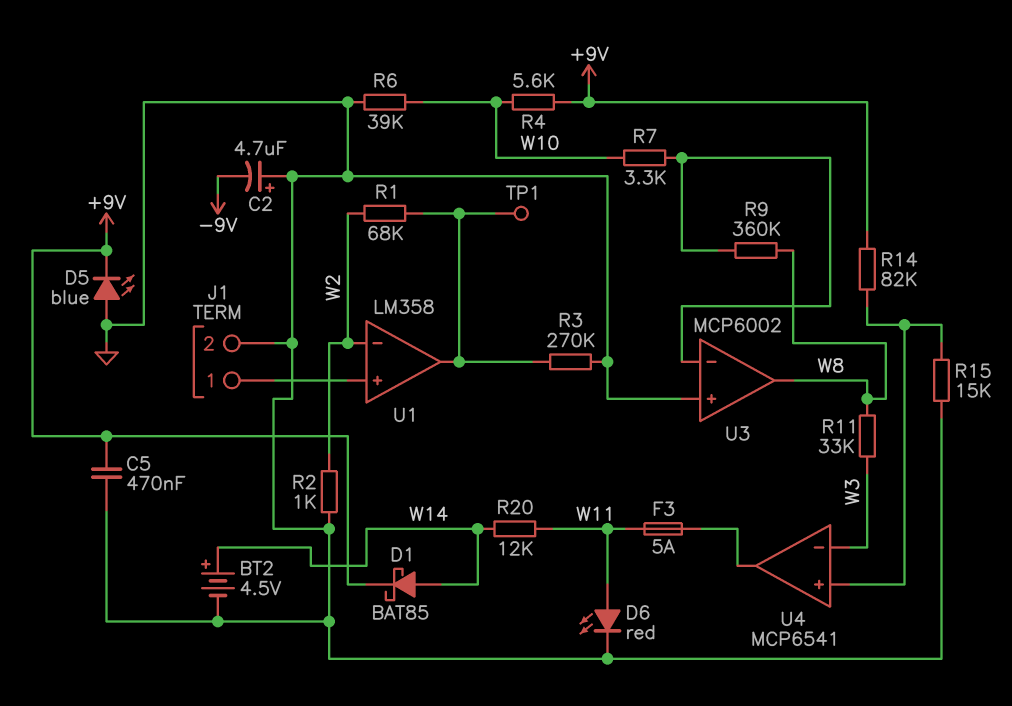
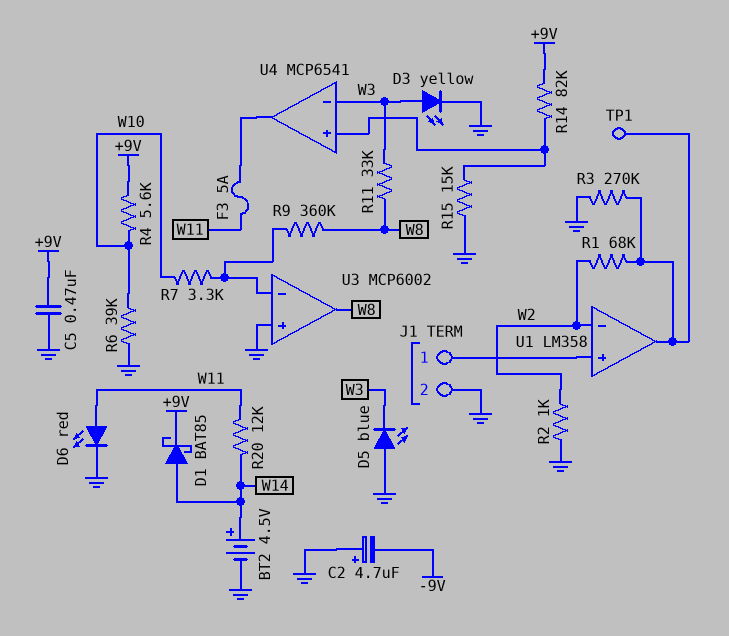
D3: none -> LED yellow (A W3, K GND)
D5: LED blue (A GND, K +9V) -> LED blue (A GND, K W3)

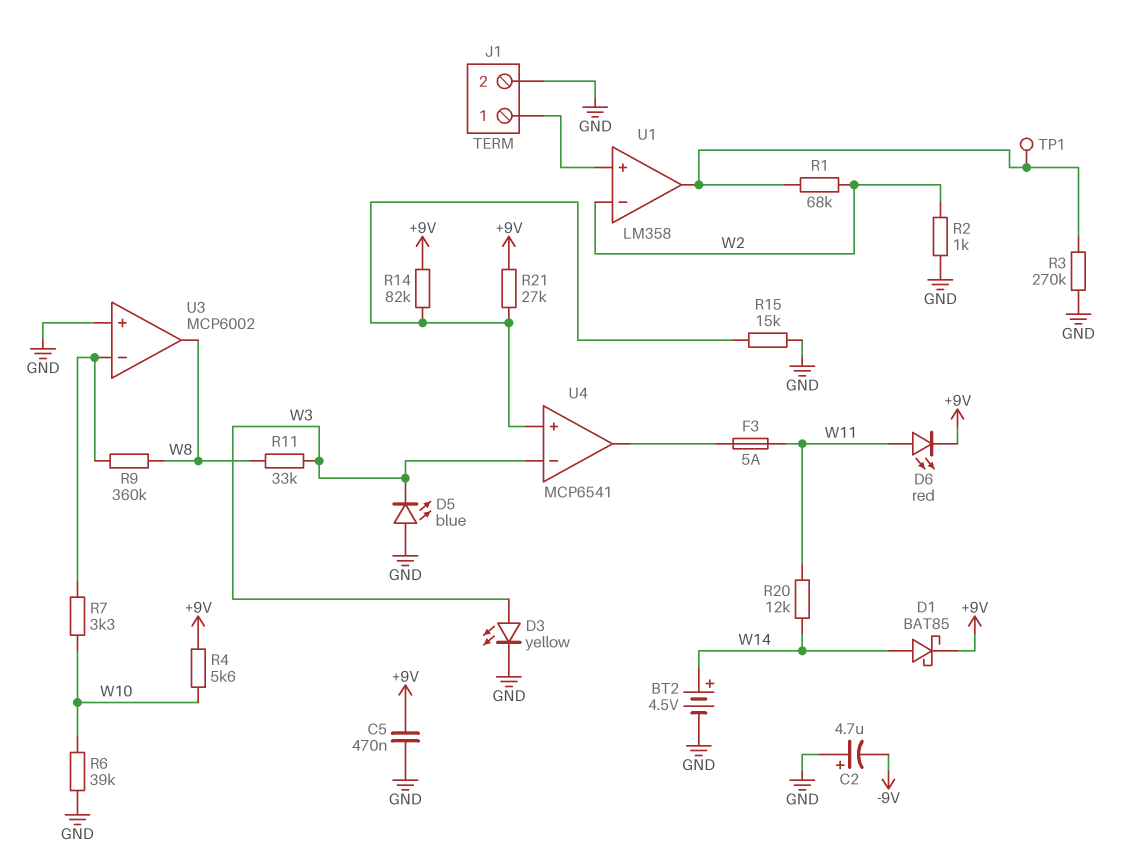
D6: LED red (A W11, K GND) -> LED red (A W11, K +9V)
R21: none -> 27k (+9V, U4/in+)

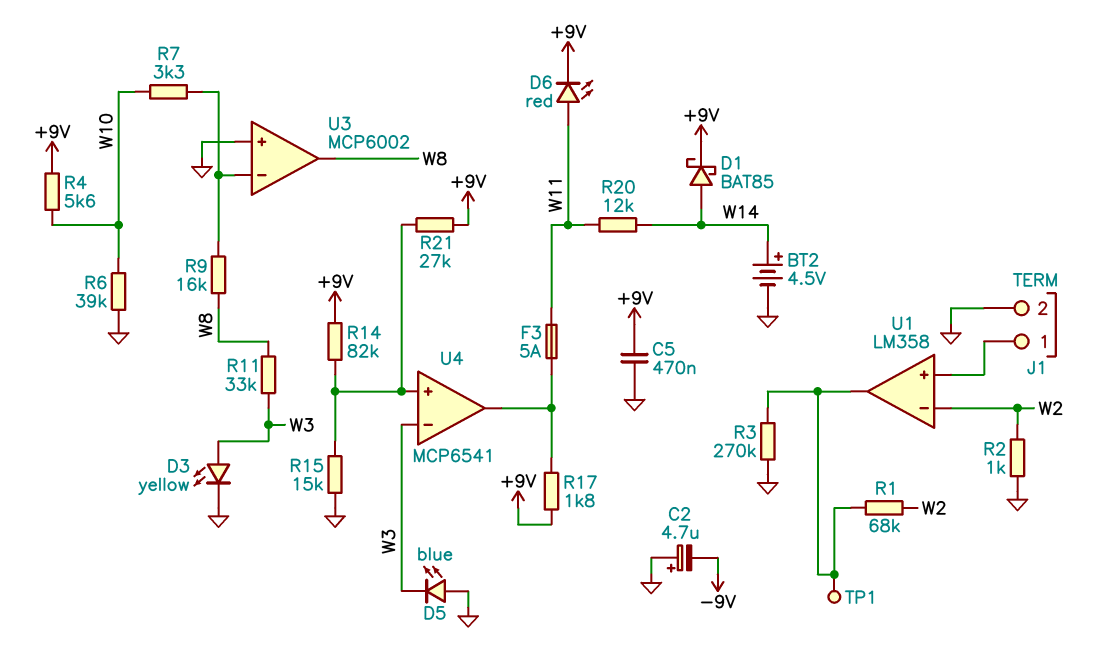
R9: 360k (U3/in-, W8) -> 16k (U3/in-, W8)
R17: none -> 1.8k (+9V, U4/out)

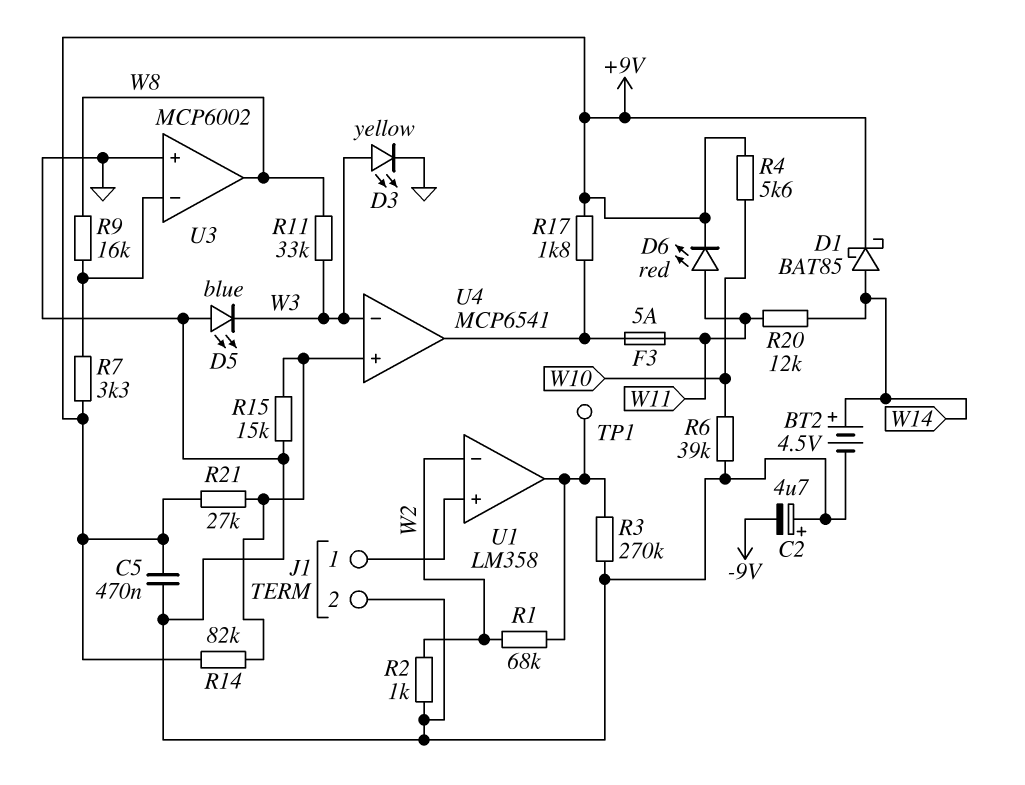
R7: 3.3k (U3/in-, W10) -> 3.3k (+9V, U3/in-)

